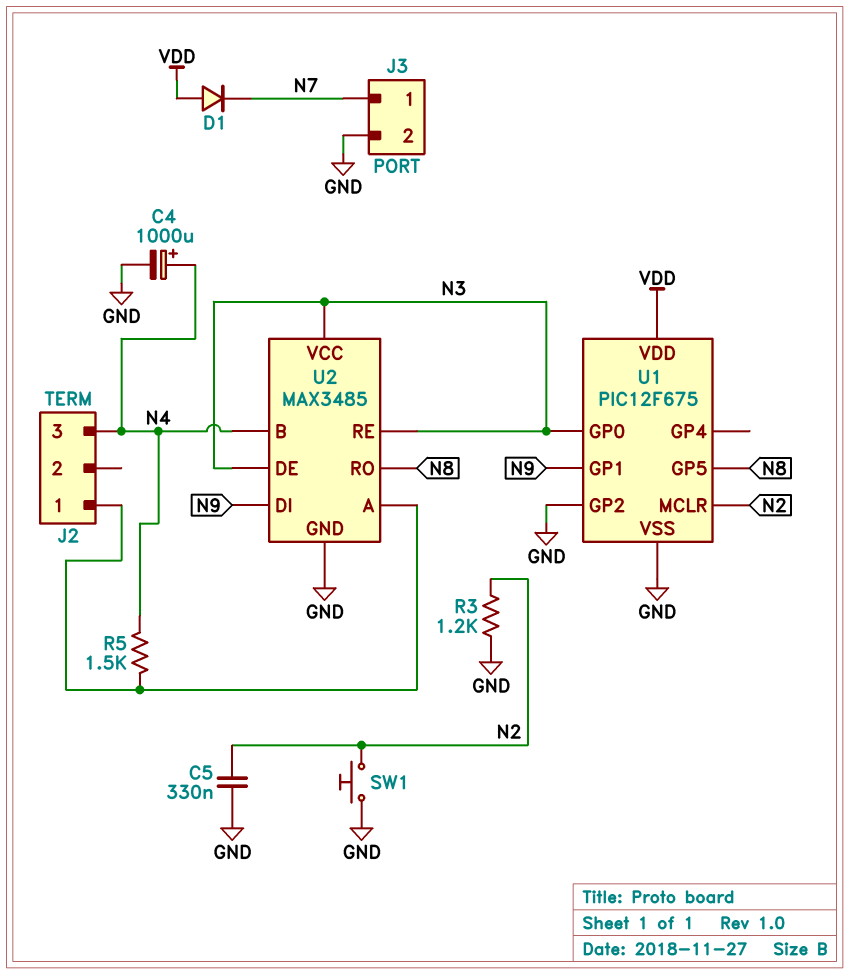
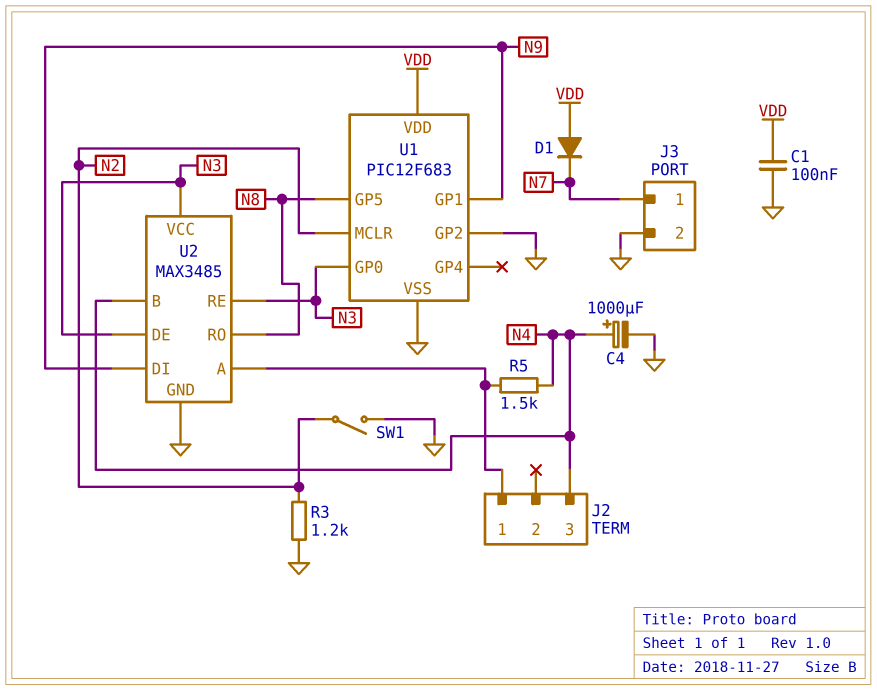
C1: none -> 100nF (GND, VDD)
C5: 330nF (GND, N2) -> none
SW1: button (GND, N2) -> switch (GND, N2)
U1: PIC12F675 -> PIC12F683

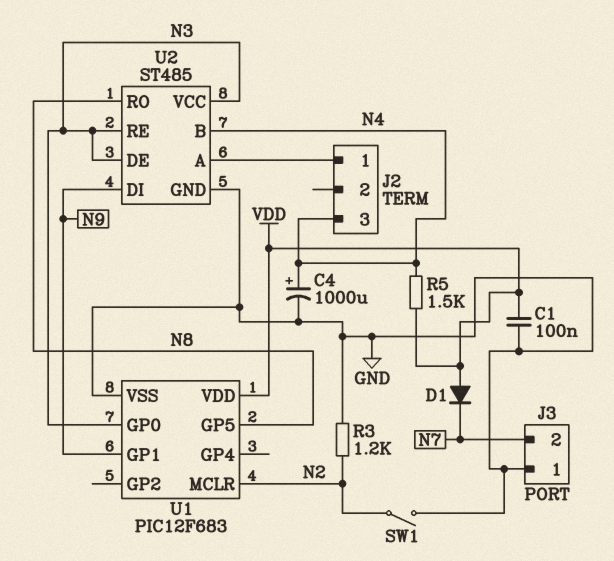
J3 pin 1: N7 -> GND
J3 pin 2: GND -> N7
R5: 1.5k (J2/1, N4) -> 1.5k (N4, VDD)
U1 pin GP2: GND -> none
U2: MAX3485 -> ST485

